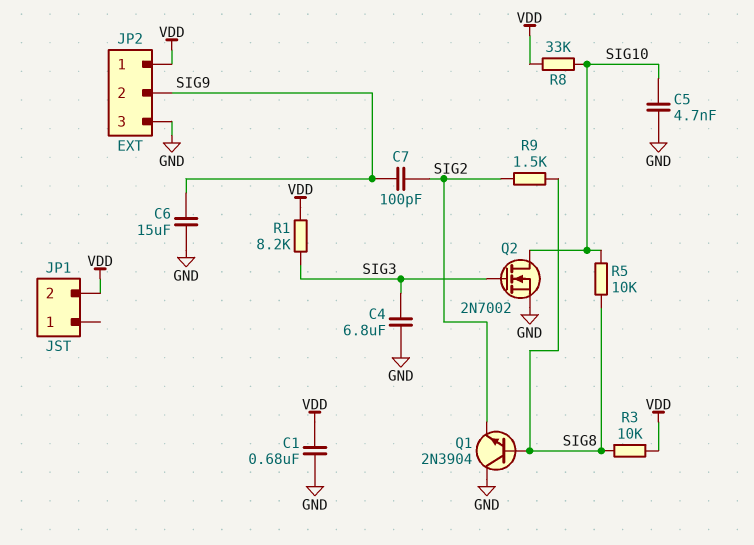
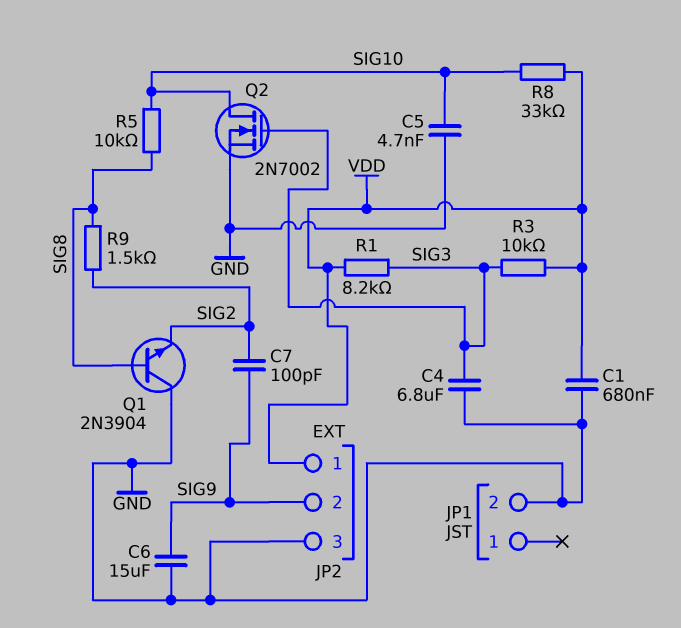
JP1 pin 2: VDD -> GND
R3: 10k (SIG8, VDD) -> 10k (SIG3, VDD)

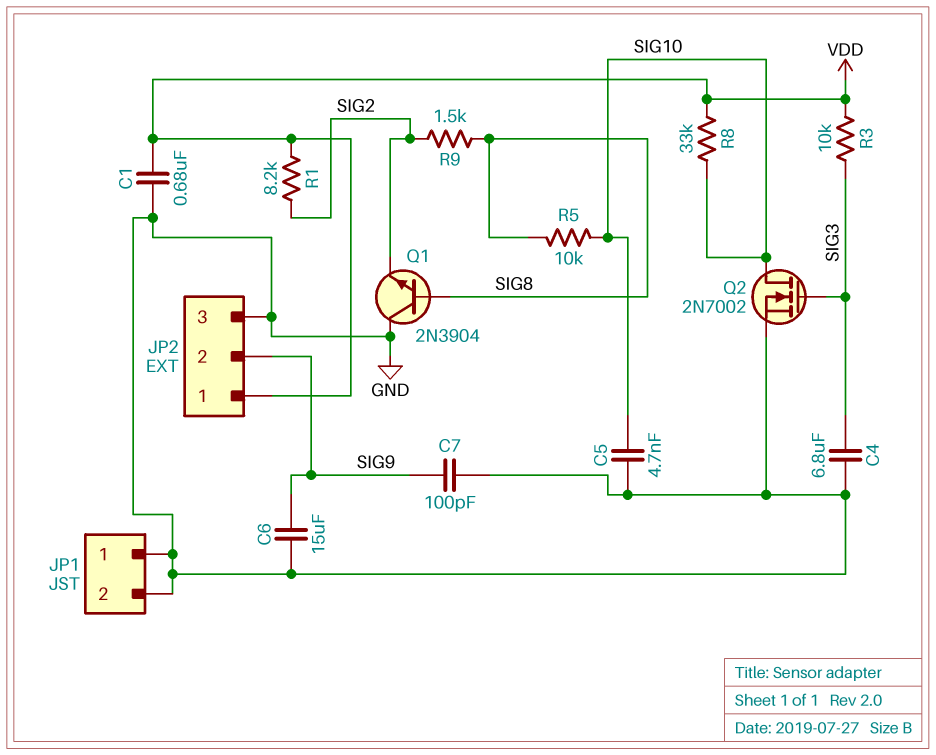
C7: 100pF (SIG2, SIG9) -> 100pF (GND, SIG9)
JP1 pin 1: none -> GND
R1: 8.2k (SIG3, VDD) -> 8.2k (SIG2, VDD)

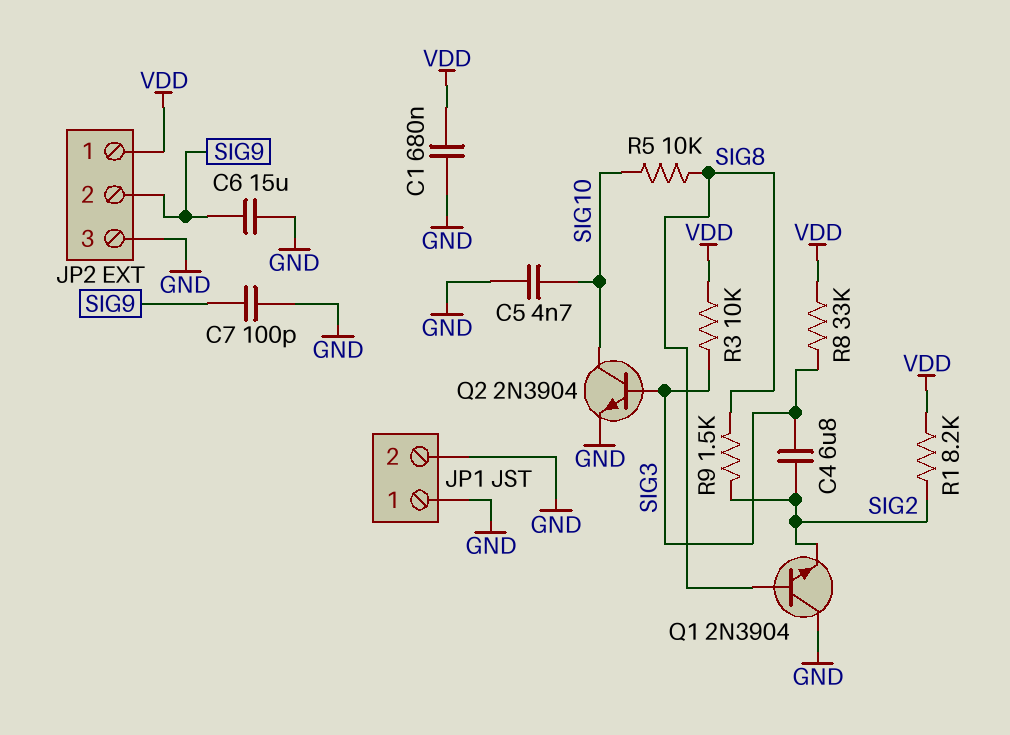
C4: 6.8uF (GND, SIG3) -> 6.8uF (SIG2, SIG3)
Q2: NMOS 2N7002 (G SIG3, D SIG10, S GND) -> NPN 2N3904 (B SIG3, C SIG10, E GND)
R8: 33k (SIG10, VDD) -> 33k (SIG3, VDD)

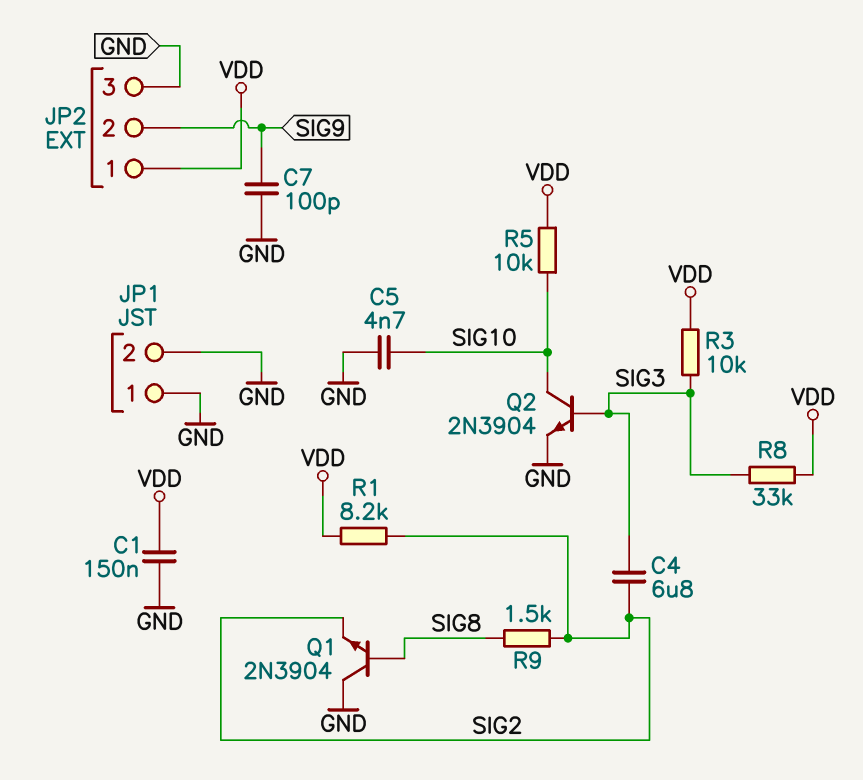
C1: 680nF (GND, VDD) -> 150nF (GND, VDD)
C6: 15uF (GND, SIG9) -> none
R5: 10k (SIG8, SIG10) -> 10k (SIG10, VDD)

